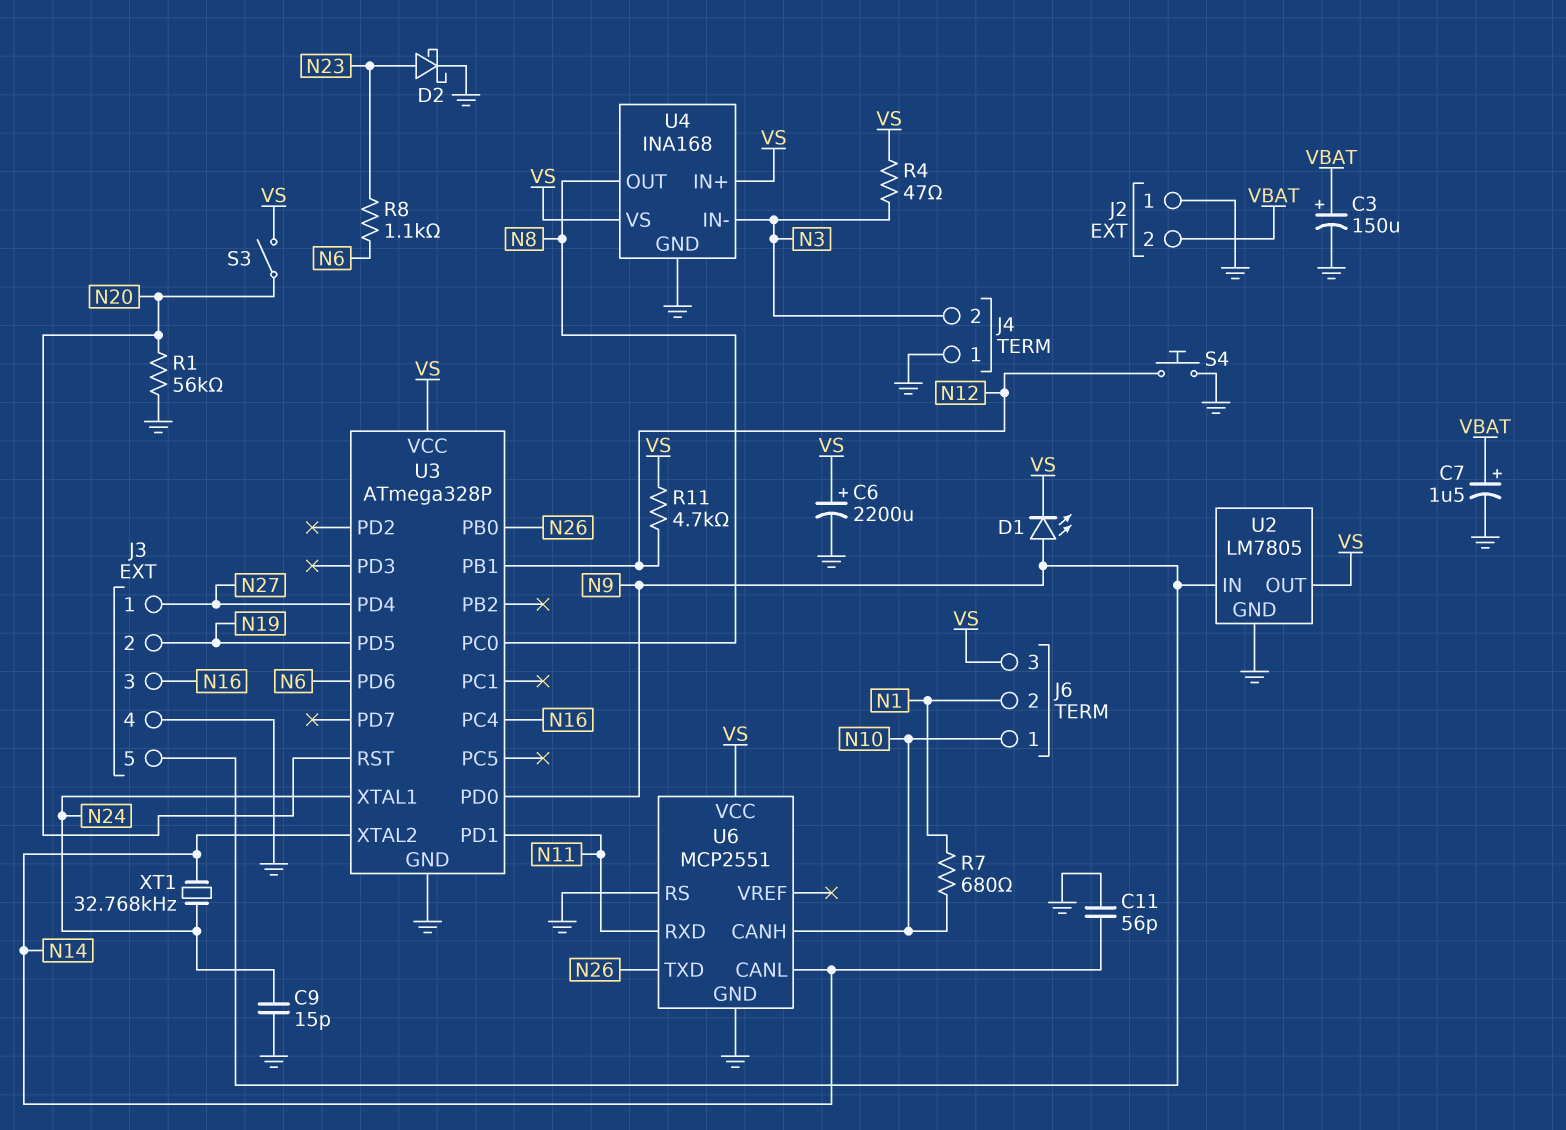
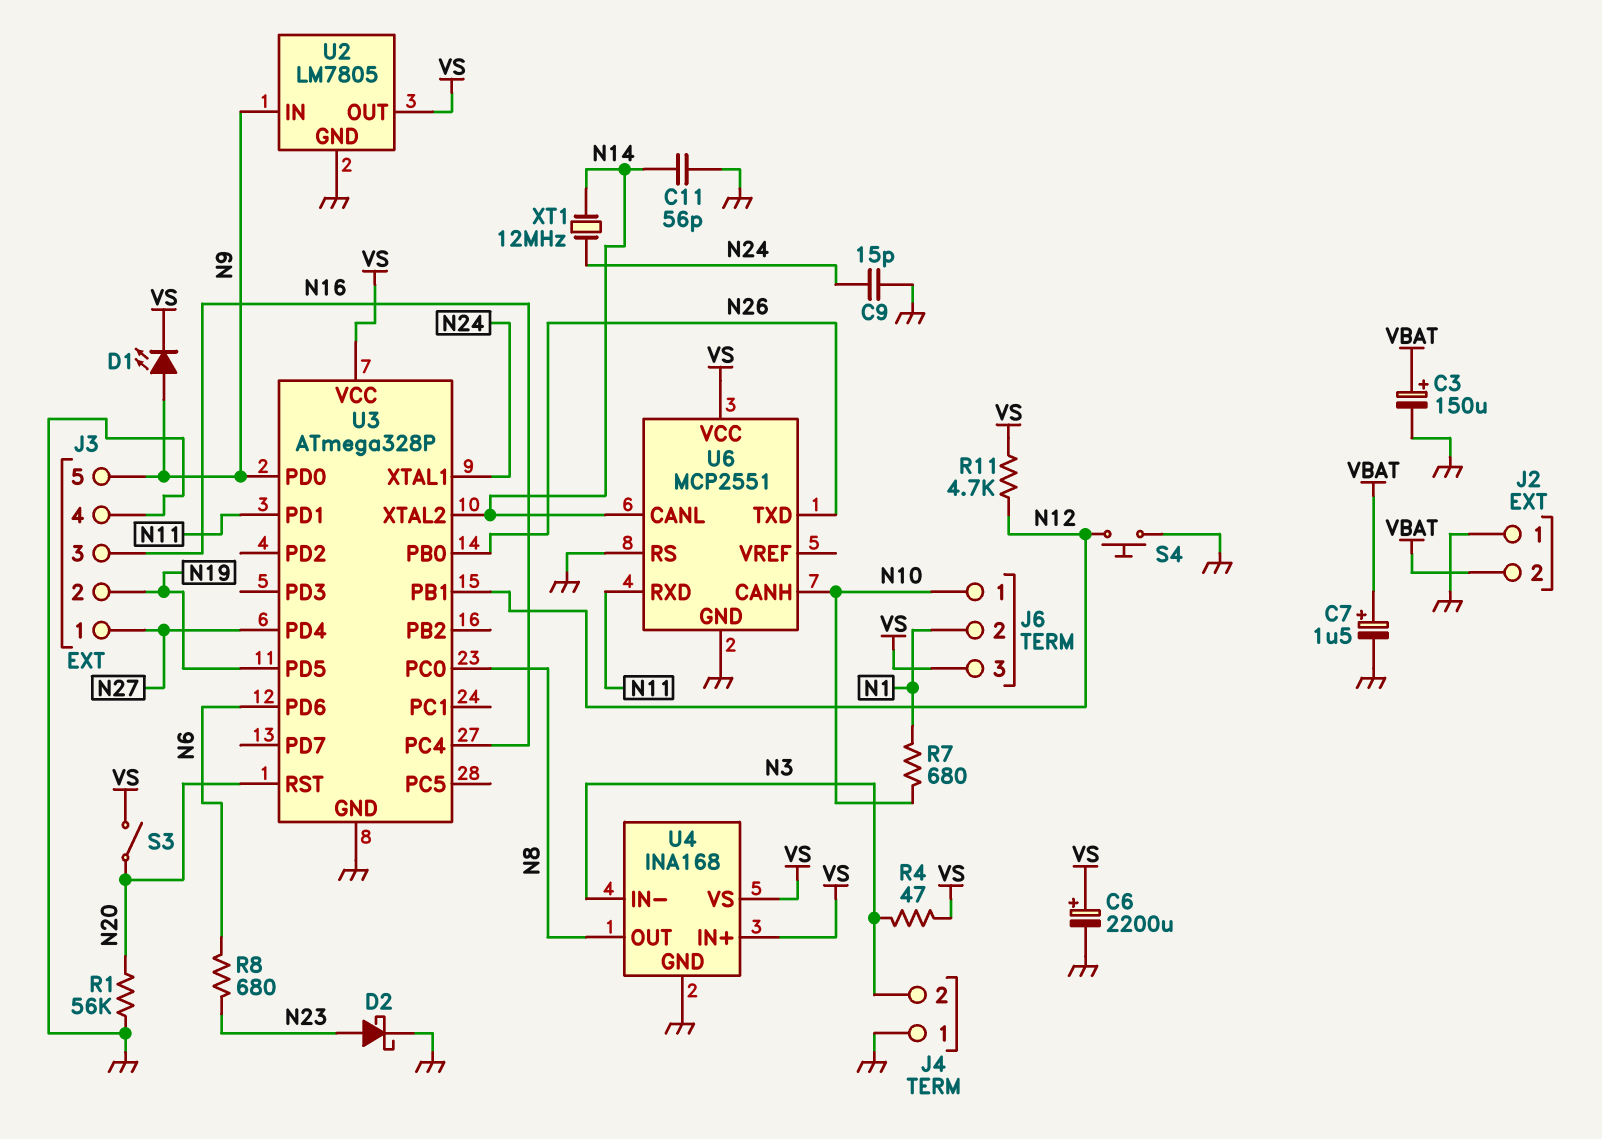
R8: 1.1k (N6, N23) -> 680 (N6, N23)
XT1: 32.768kHz (N14, N24) -> 12MHz (N14, N24)

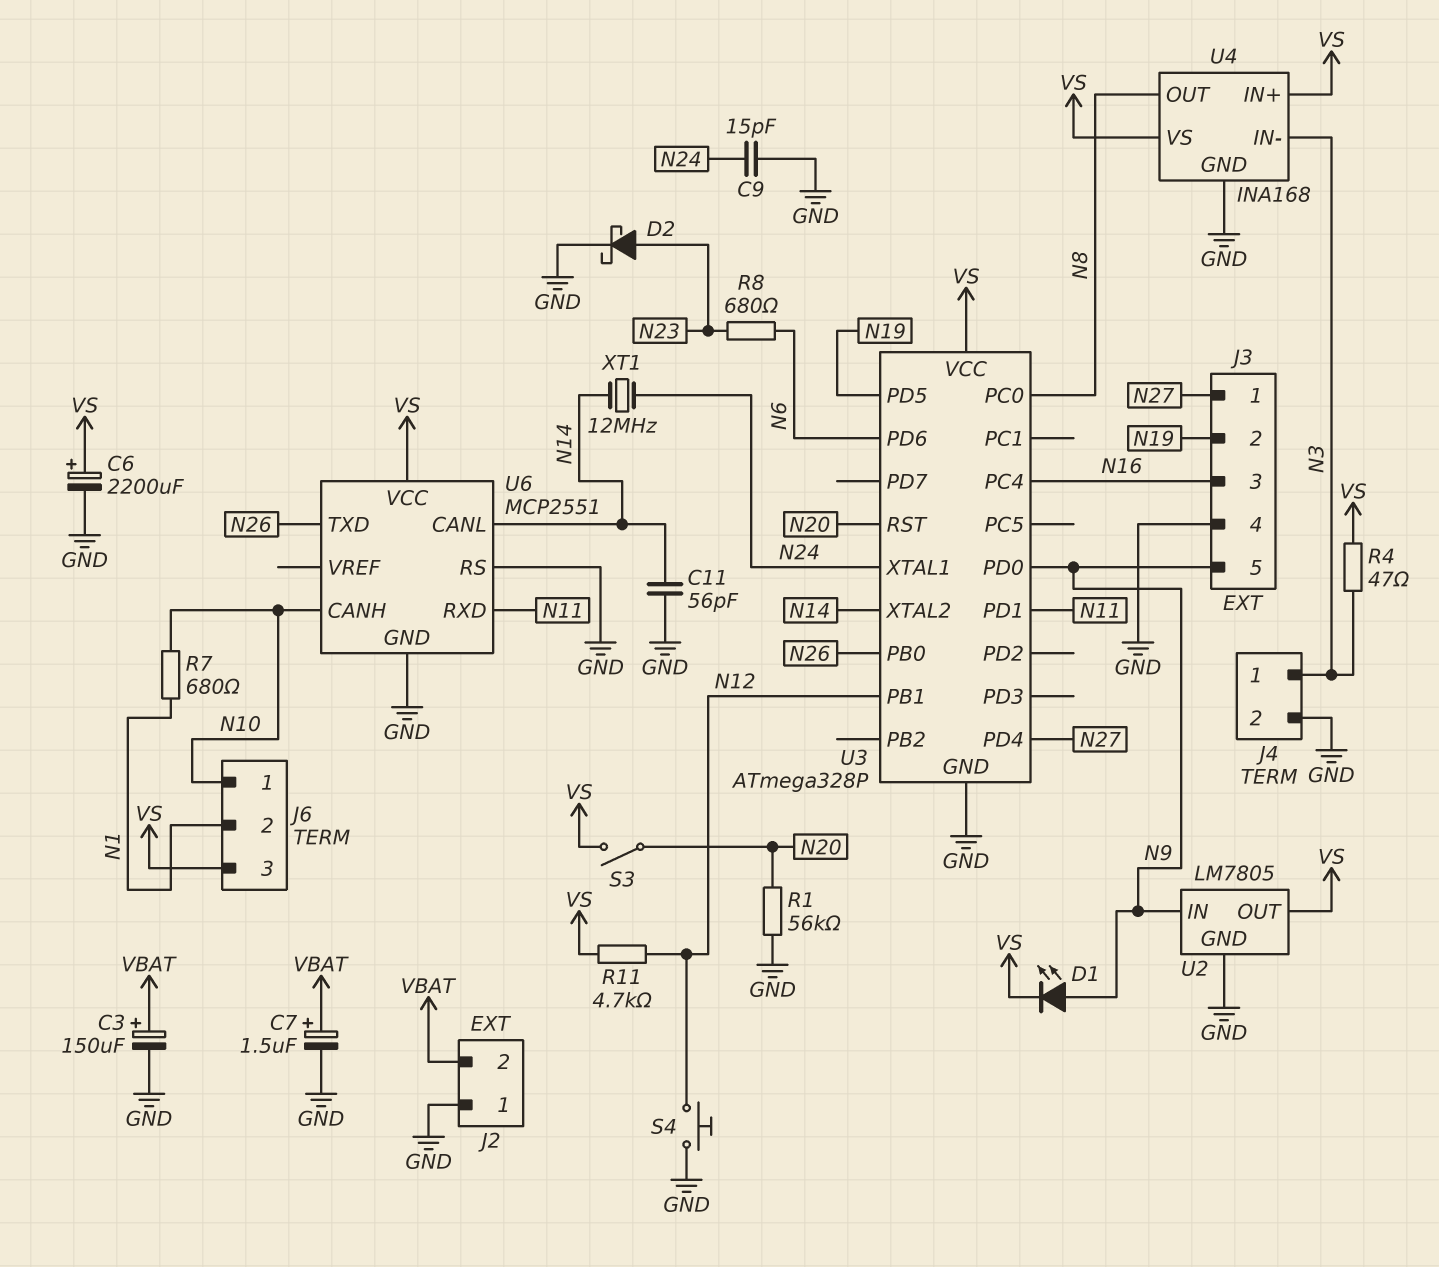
J4 pin 1: GND -> N3
J4 pin 2: N3 -> GND

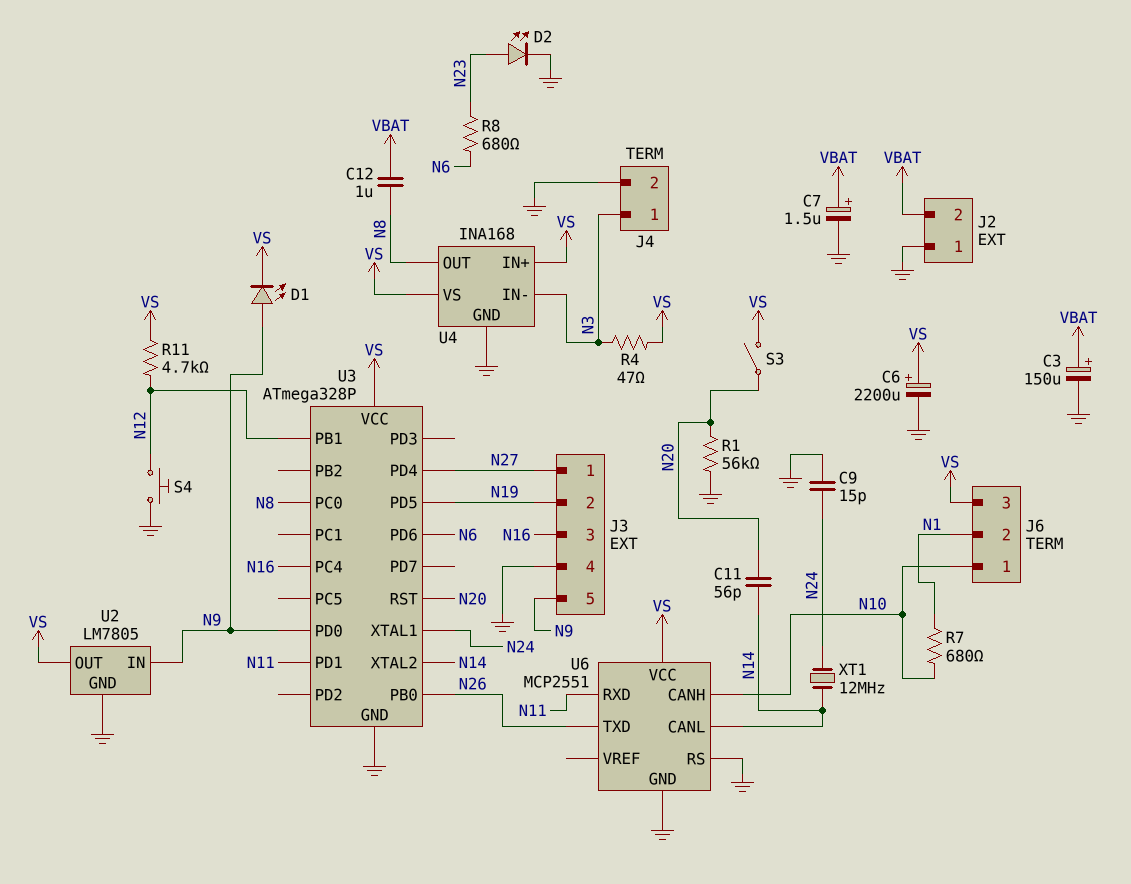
C11: 56pF (GND, N14) -> 56pF (N14, N20)
C12: none -> 1uF (N8, VBAT)
D2: schottky (A N23, K GND) -> LED (A N23, K GND)

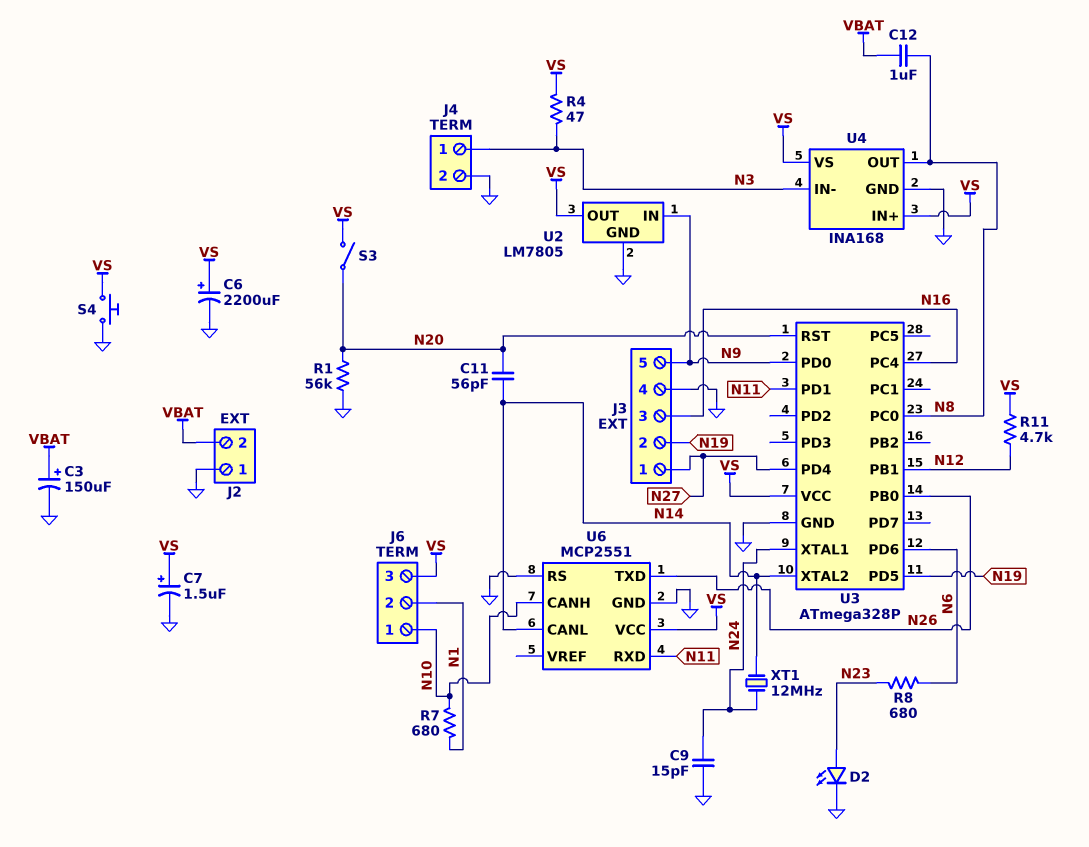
C7: 1.5uF (plus VBAT, minus GND) -> 1.5uF (plus VS, minus GND)
D1: LED (A N9, K VS) -> none
S4: button (GND, N12) -> button (GND, VS)

